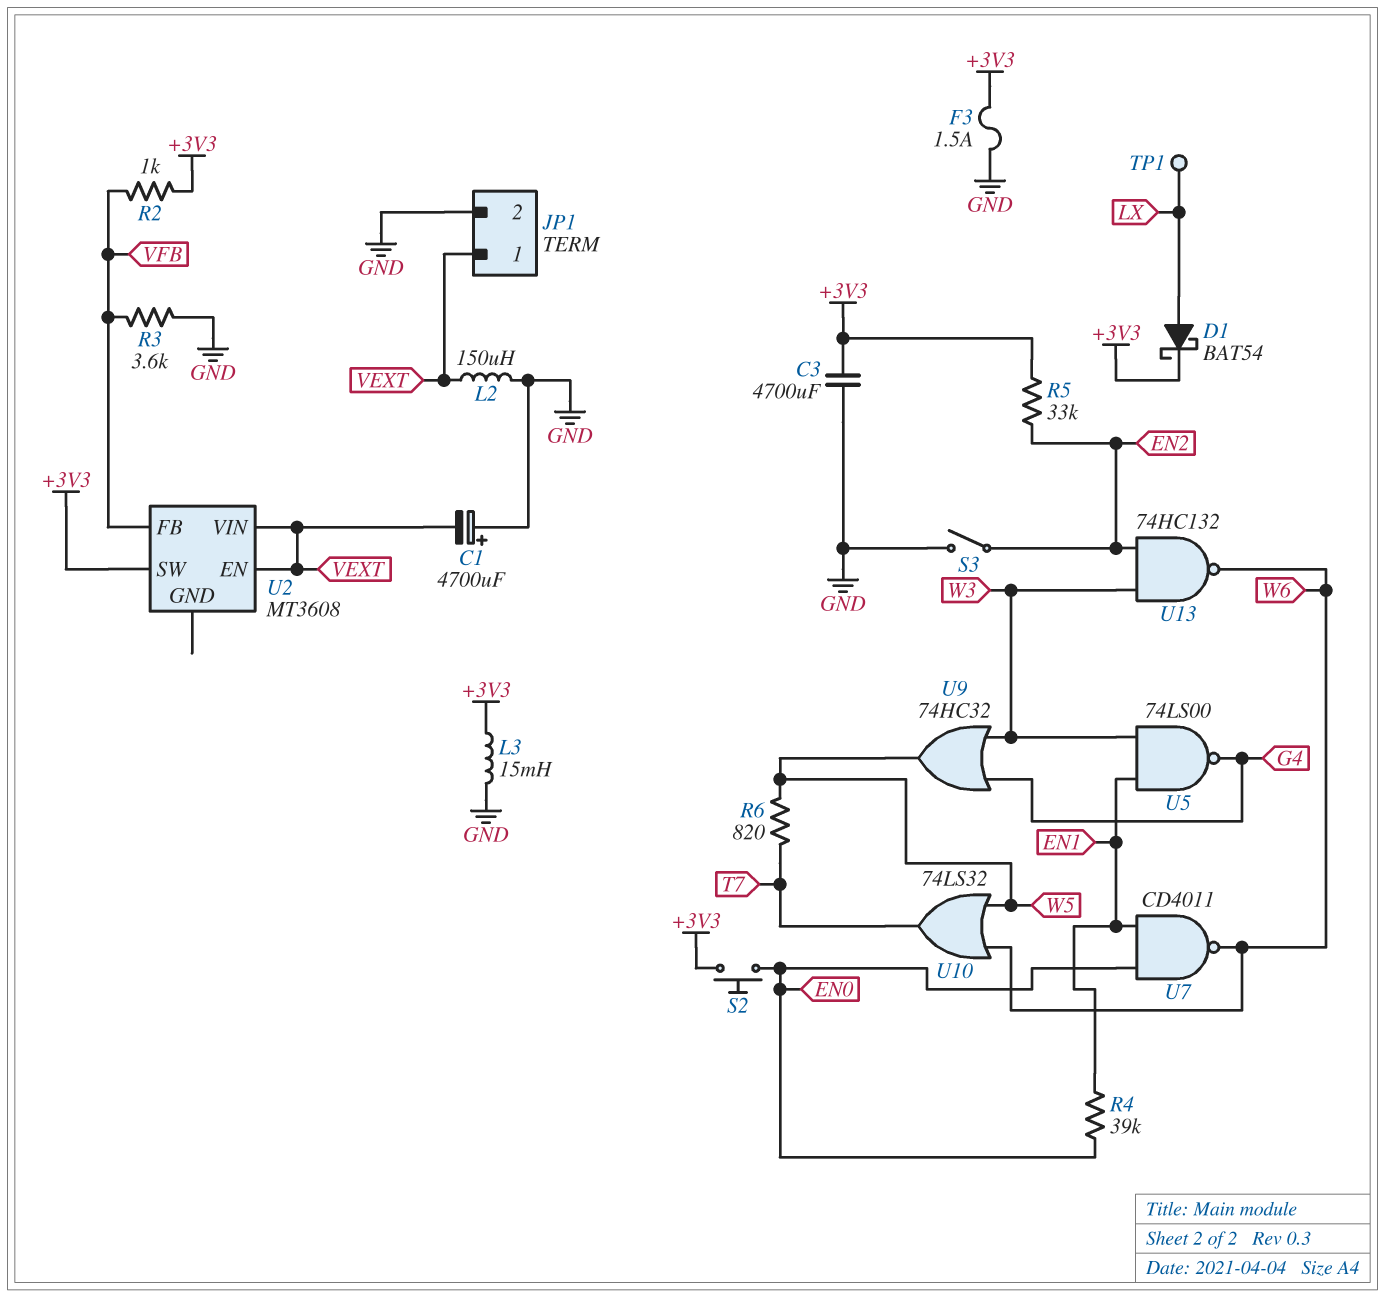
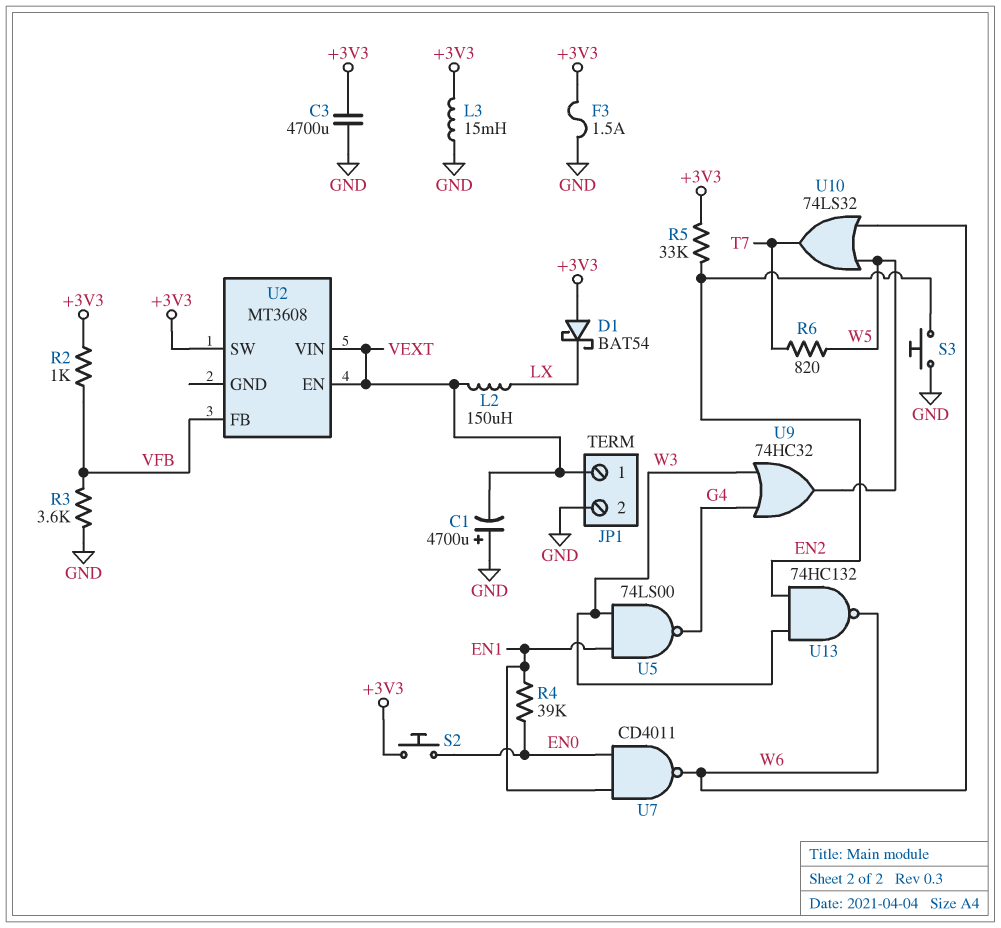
D1: schottky BAT54 (A LX, K +3V3) -> schottky BAT54 (A +3V3, K LX)
L2: 150uH (GND, VEXT) -> 150uH (LX, VEXT)
S3: switch (EN2, GND) -> button (EN2, GND)
TP1: test point (LX) -> none

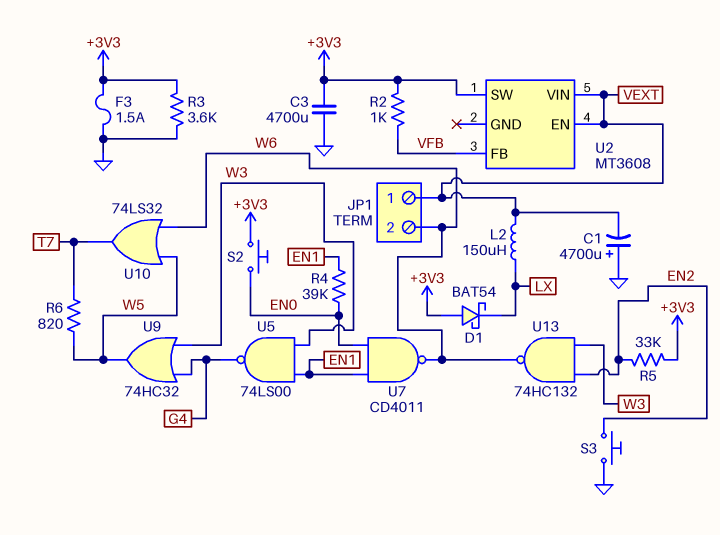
JP1 pin 2: GND -> W6
L3: 15mH (+3V3, GND) -> none
R3: 3.6k (GND, VFB) -> 3.6k (+3V3, GND)

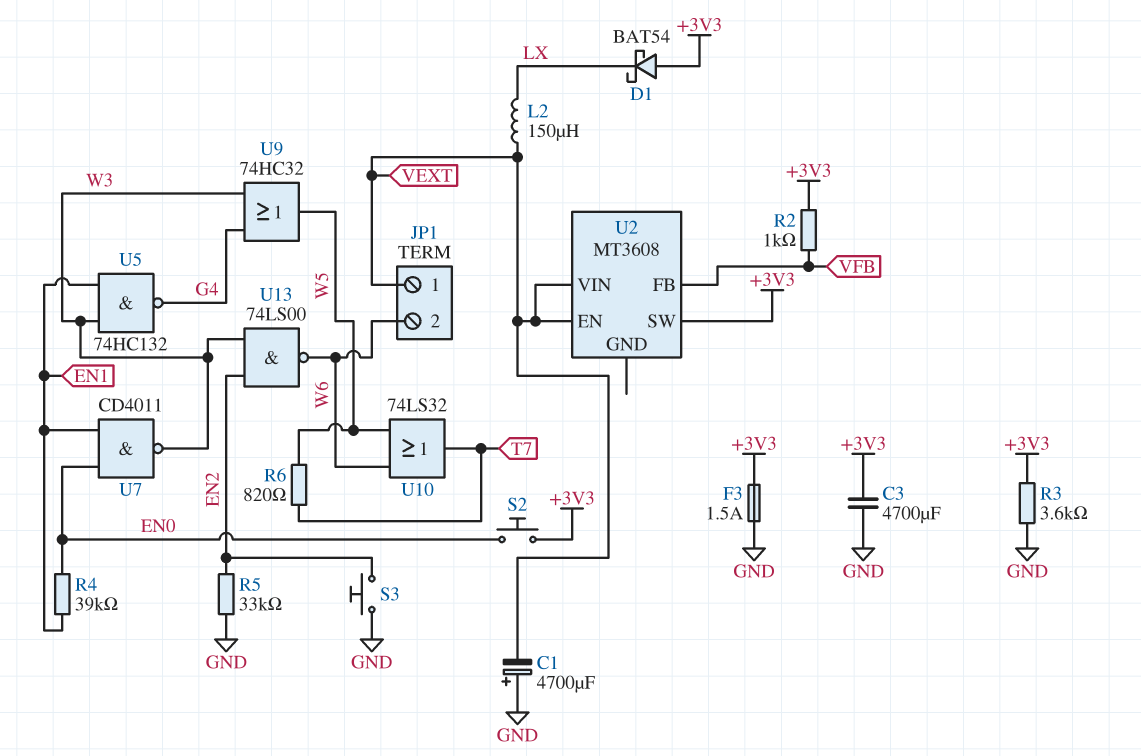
R5: 33k (+3V3, EN2) -> 33k (EN2, GND)
U5: NAND 74LS00 (in EN1, in W3, out G4) -> NAND 74HC132 (in EN1, in W3, out G4)
U7: NAND CD4011 (in EN0, in EN1, out W6) -> NAND CD4011 (in EN0, in EN1, out W3)
U13: NAND 74HC132 (in EN2, in W3, out W6) -> NAND 74LS00 (in EN2, in W3, out W6)

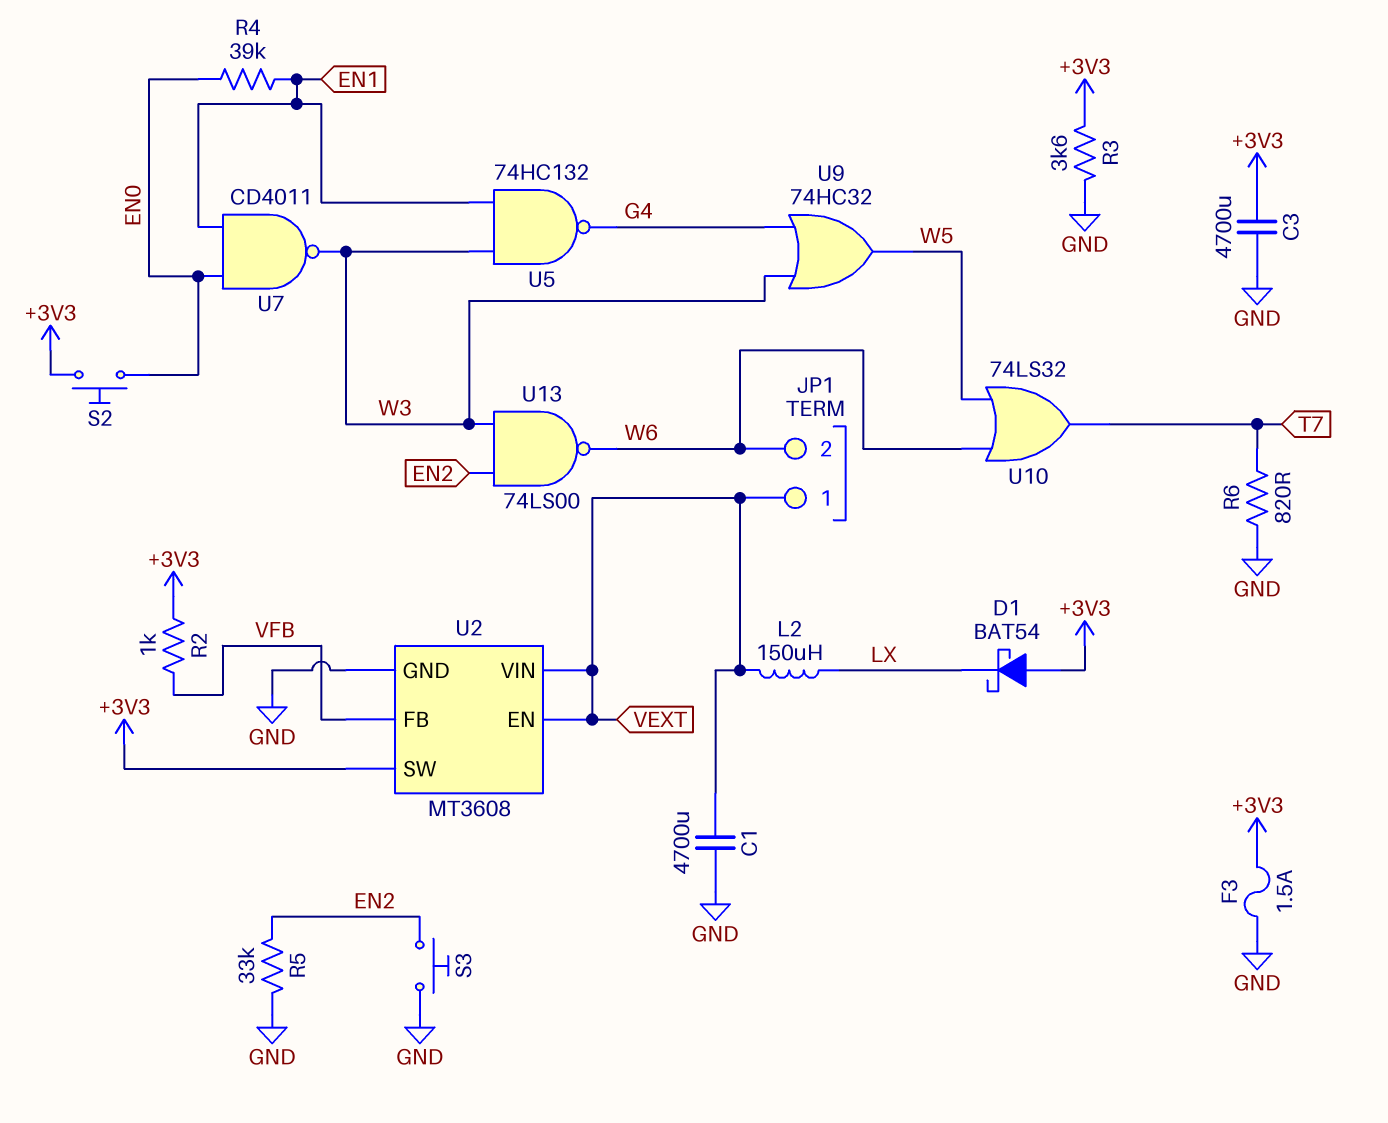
C1: 4700uF (plus GND, minus VEXT) -> 4700uF (GND, VEXT)
R6: 820 (T7, W5) -> 820 (GND, T7)
U2 pin GND: none -> GND

